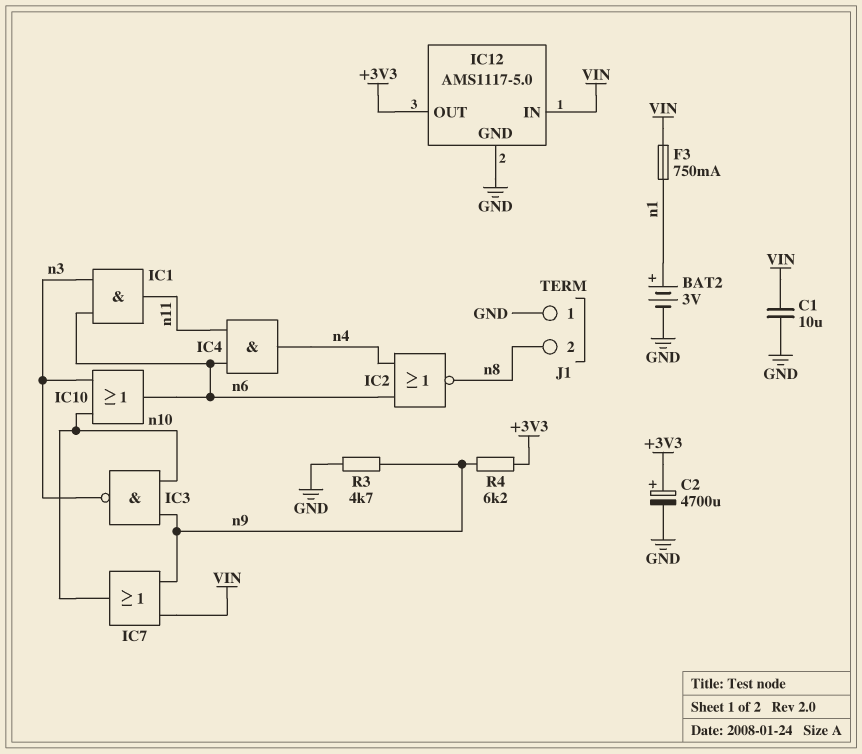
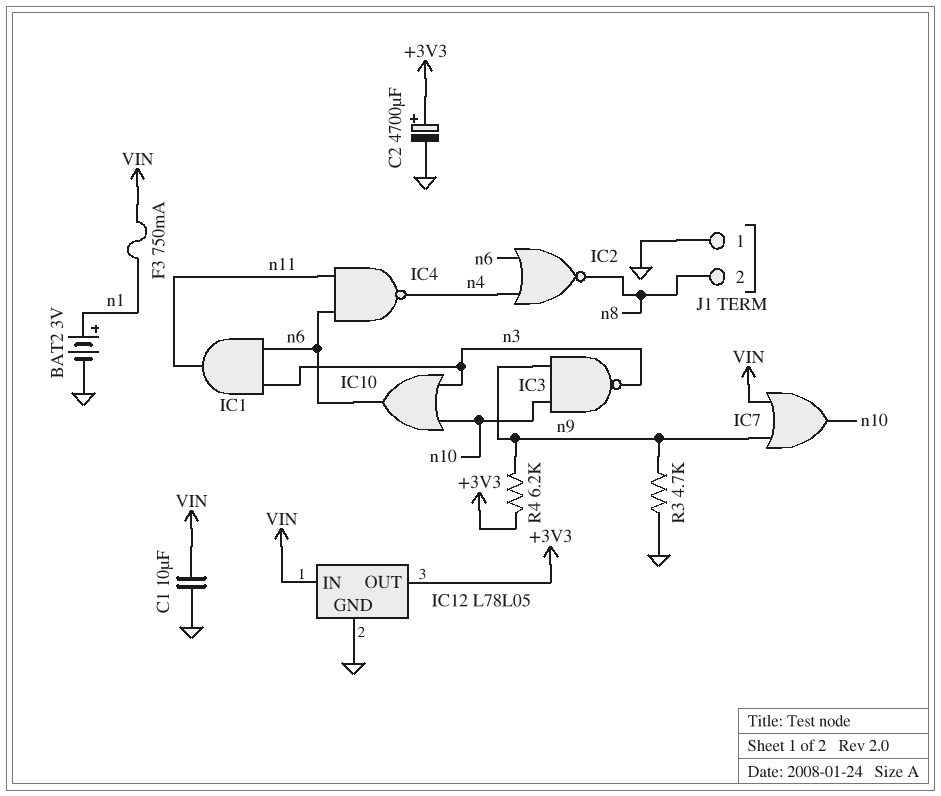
IC4: AND (in n6, in n11, out n4) -> NAND (in n6, in n11, out n4)
IC12: AMS1117-5.0 -> L78L05

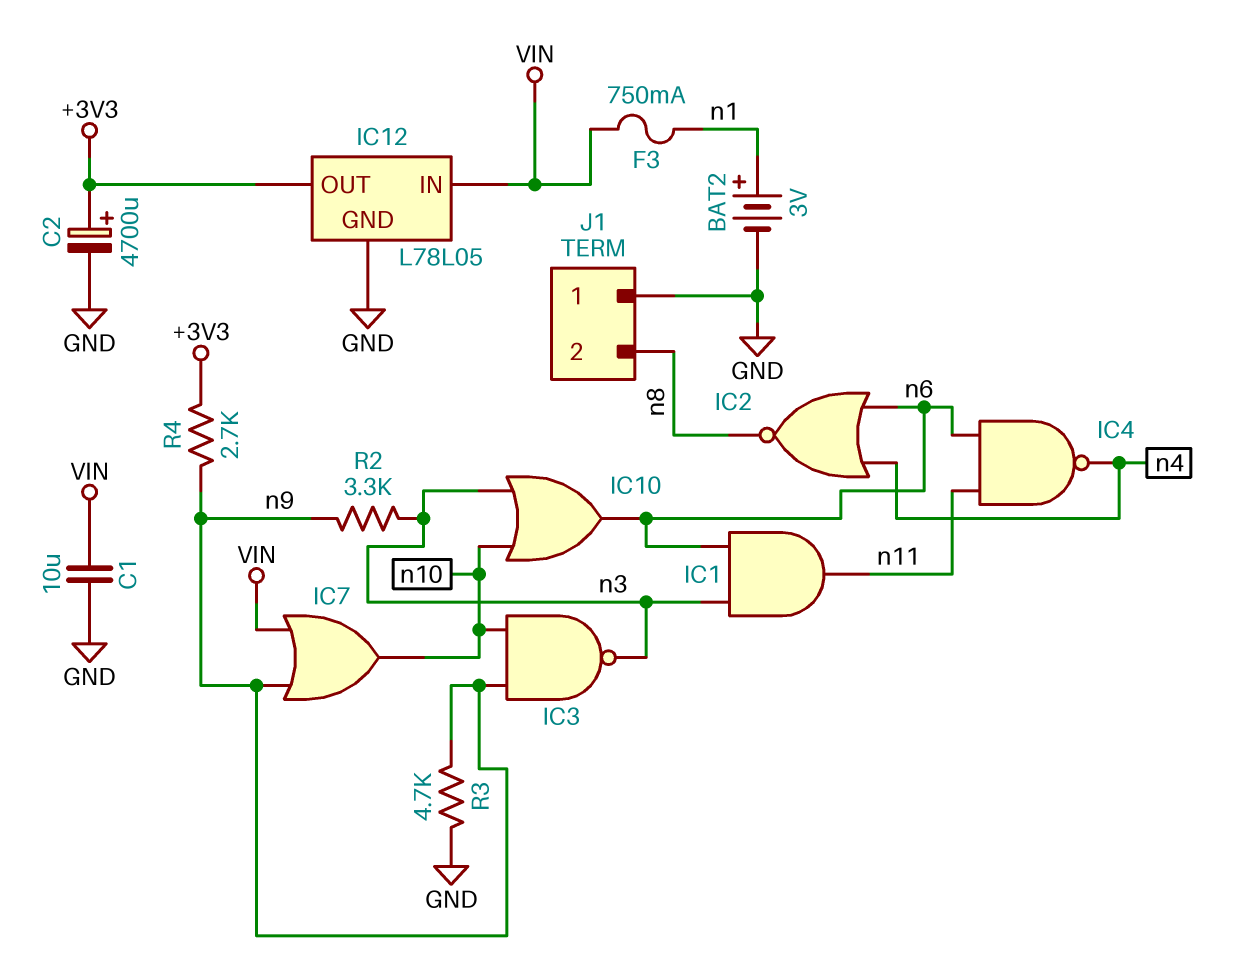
R2: none -> 3.3k (n3, n9)
R4: 6.2k (+3V3, n9) -> 2.7k (+3V3, n9)

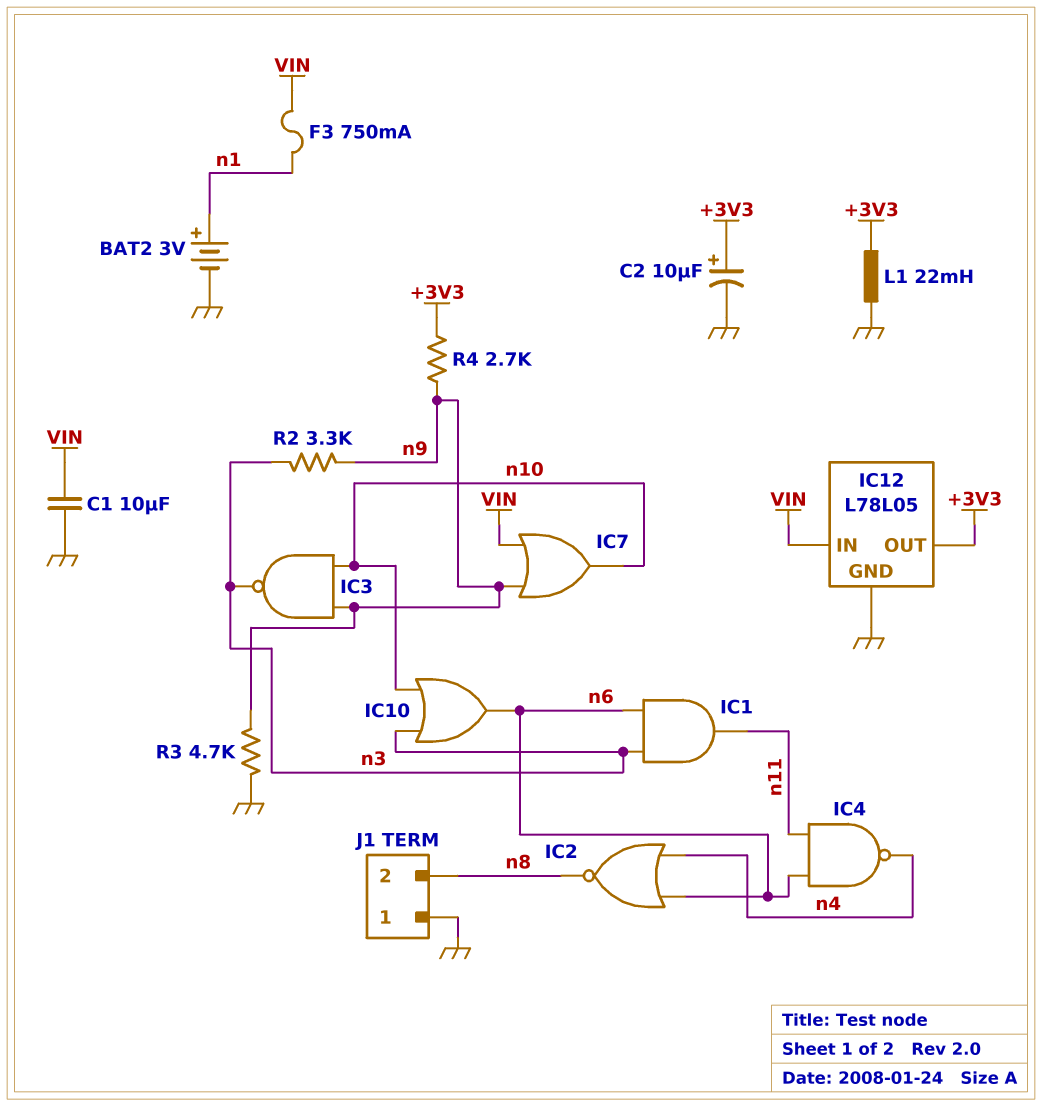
C2: 4700uF (plus +3V3, minus GND) -> 10uF (plus +3V3, minus GND)
L1: none -> 22mH (+3V3, GND)

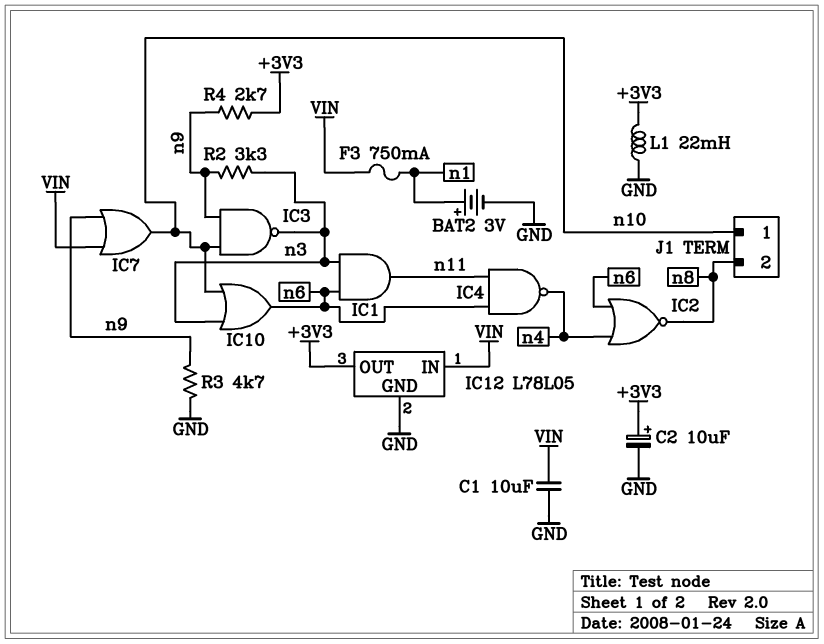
J1 pin 1: GND -> n10

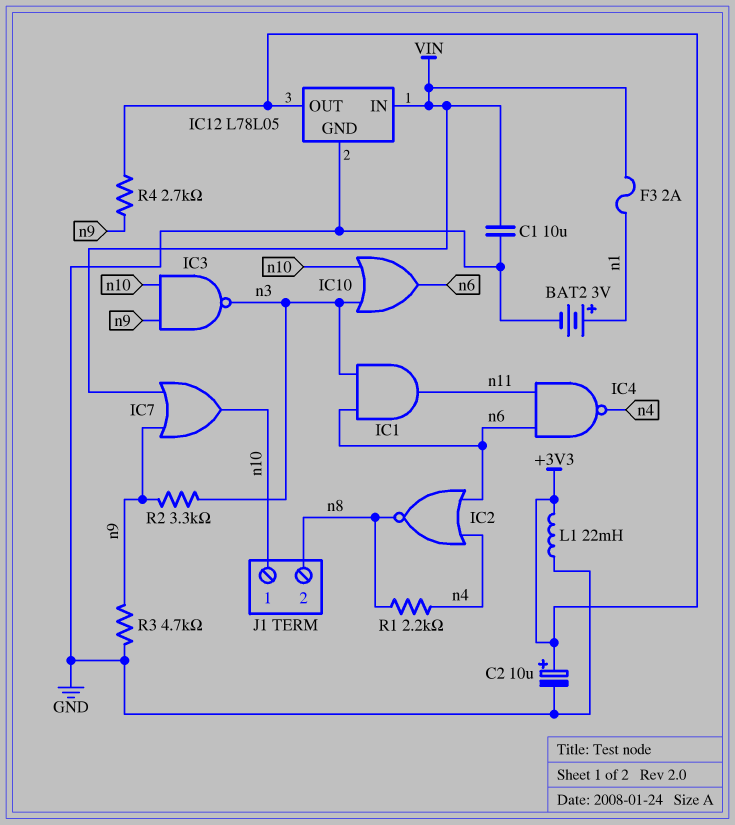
F3: 750mA (VIN, n1) -> 2A (VIN, n1)
R1: none -> 2.2k (n4, n8)

